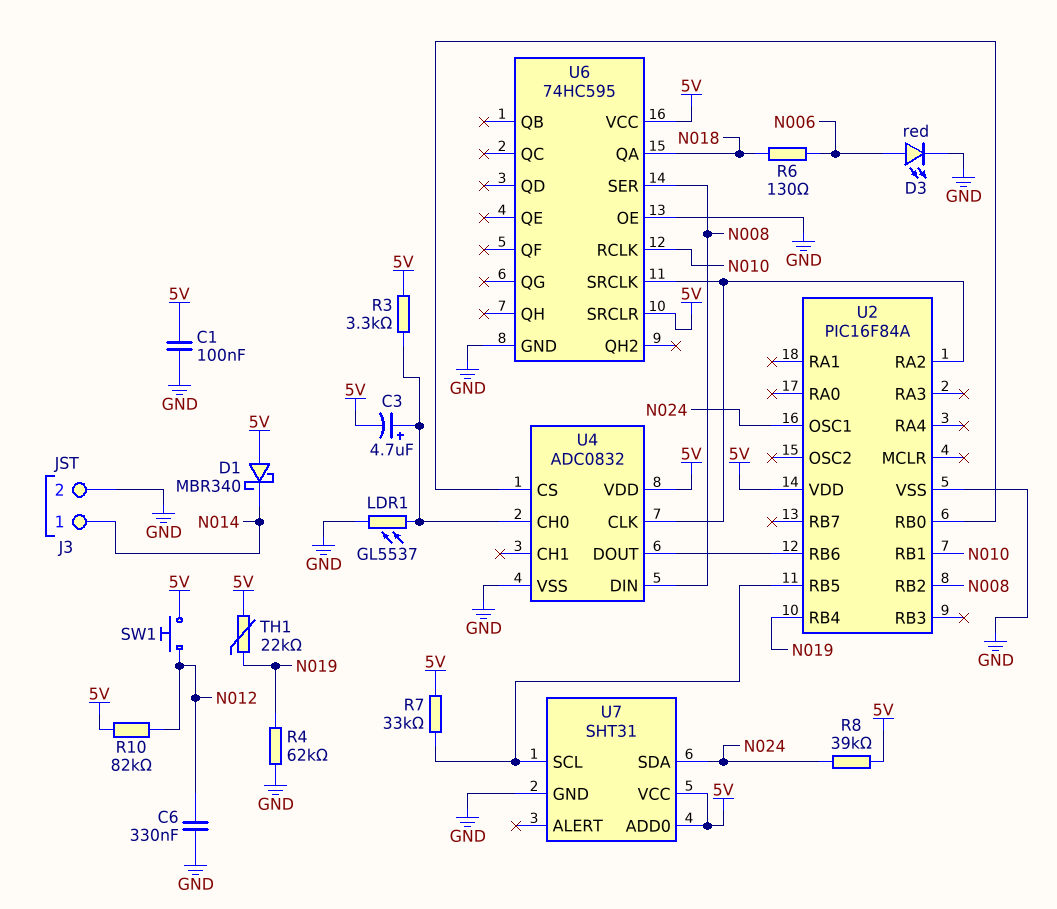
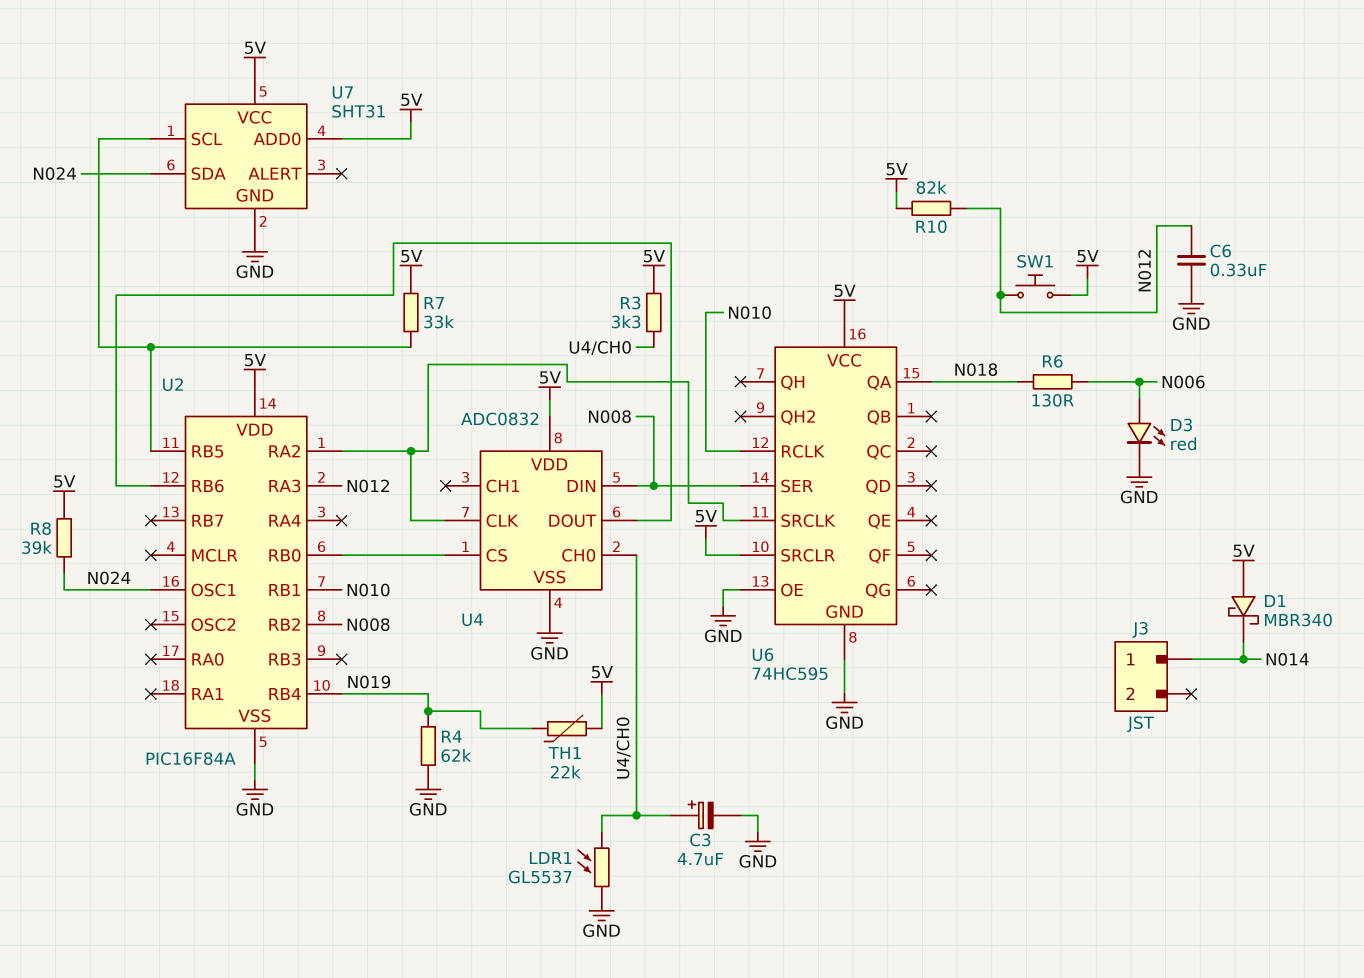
C1: 100nF (5V, GND) -> none
C3: 4.7uF (plus U4/CH0, minus 5V) -> 4.7uF (plus U4/CH0, minus GND)
J3 pin 2: GND -> none
U2 pin RA3: none -> N012

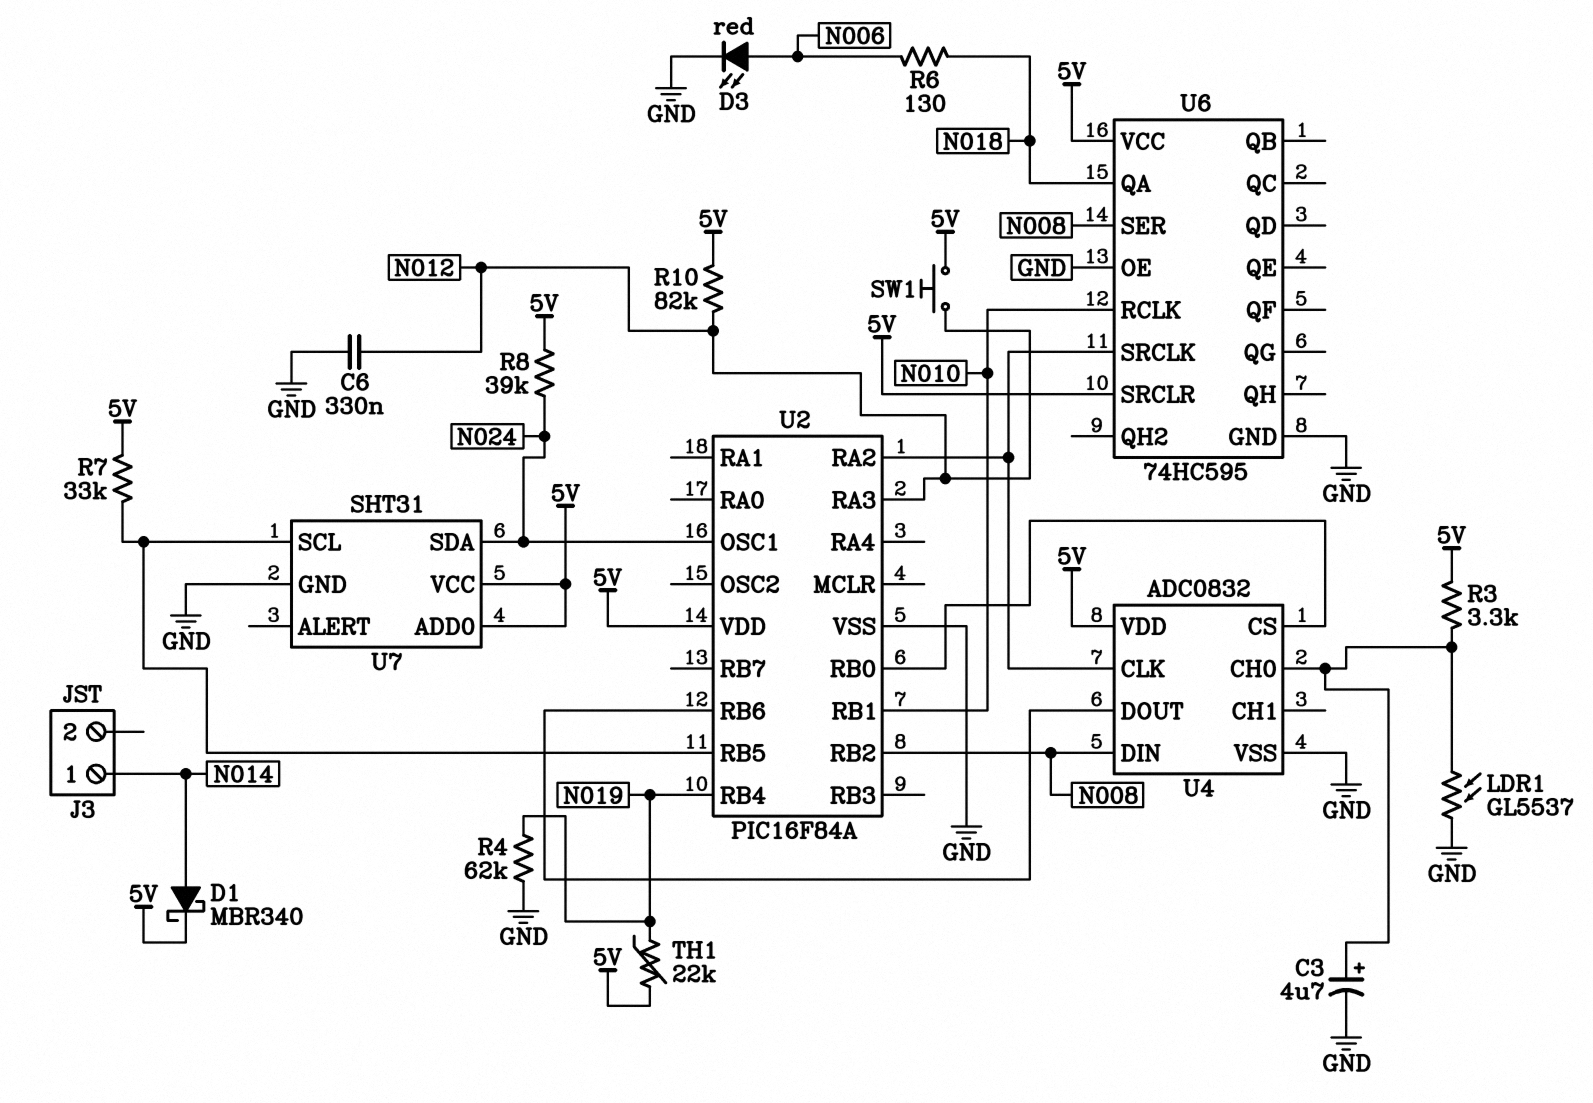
D1: schottky MBR340 (A 5V, K N014) -> schottky MBR340 (A N014, K 5V)

